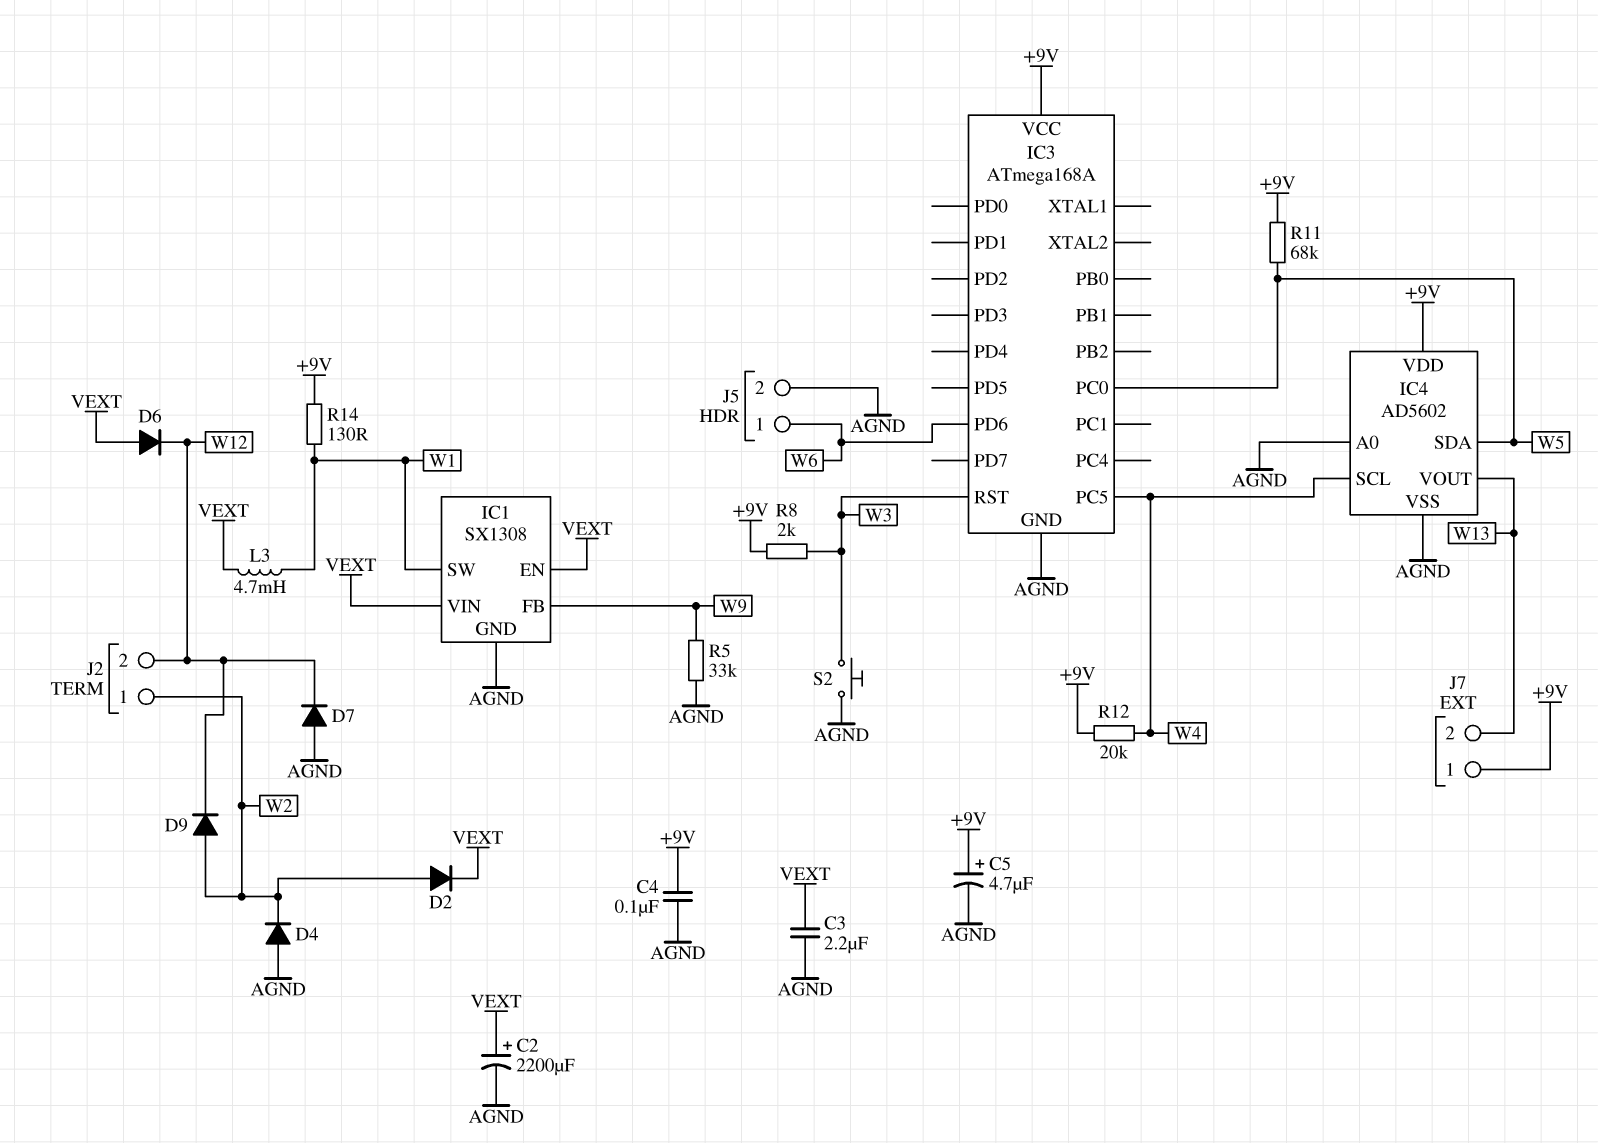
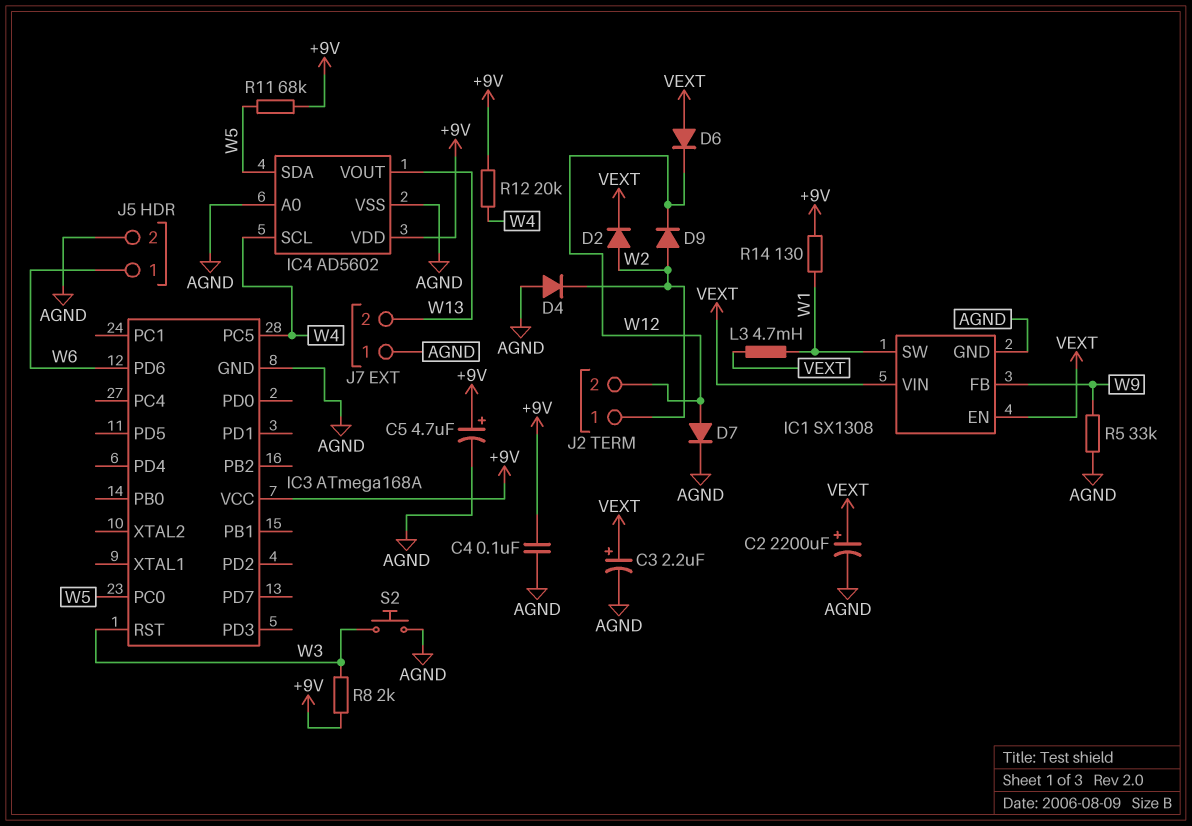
C3: 2.2uF (AGND, VEXT) -> 2.2uF (plus VEXT, minus AGND)
D7: diode (A AGND, K W12) -> diode (A W12, K AGND)
J7 pin 1: +9V -> AGND

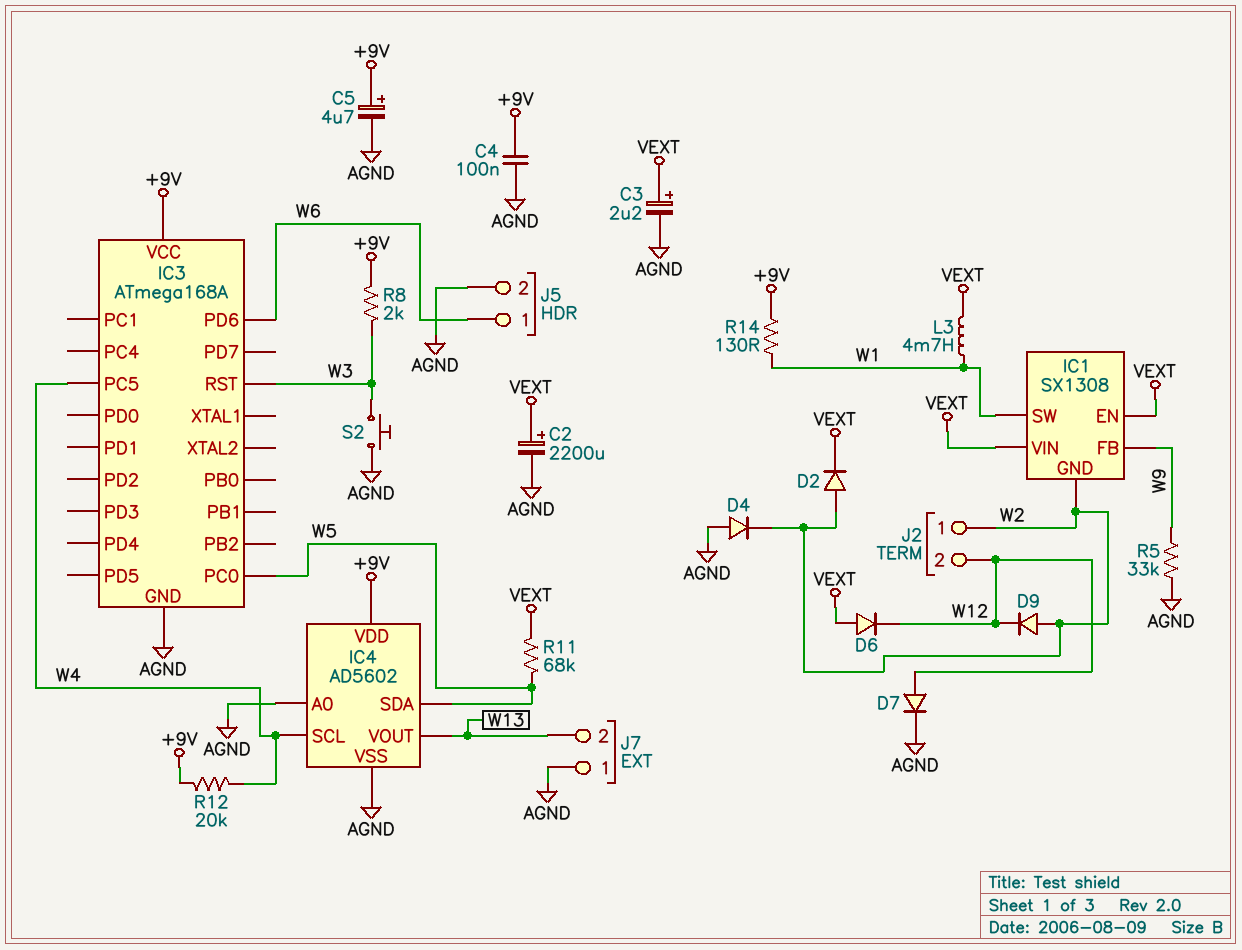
IC1 pin GND: AGND -> W2
R11: 68k (+9V, W5) -> 68k (VEXT, W5)

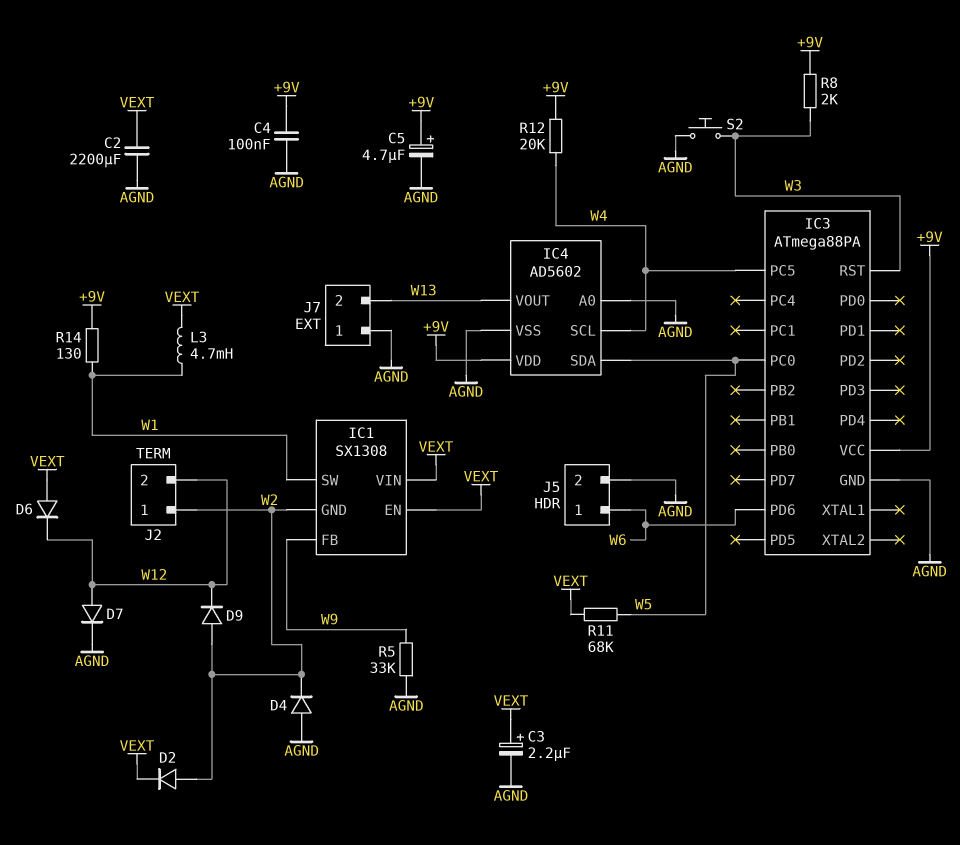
C2: 2200uF (plus VEXT, minus AGND) -> 2200uF (AGND, VEXT)
IC3: ATmega168A -> ATmega88PA

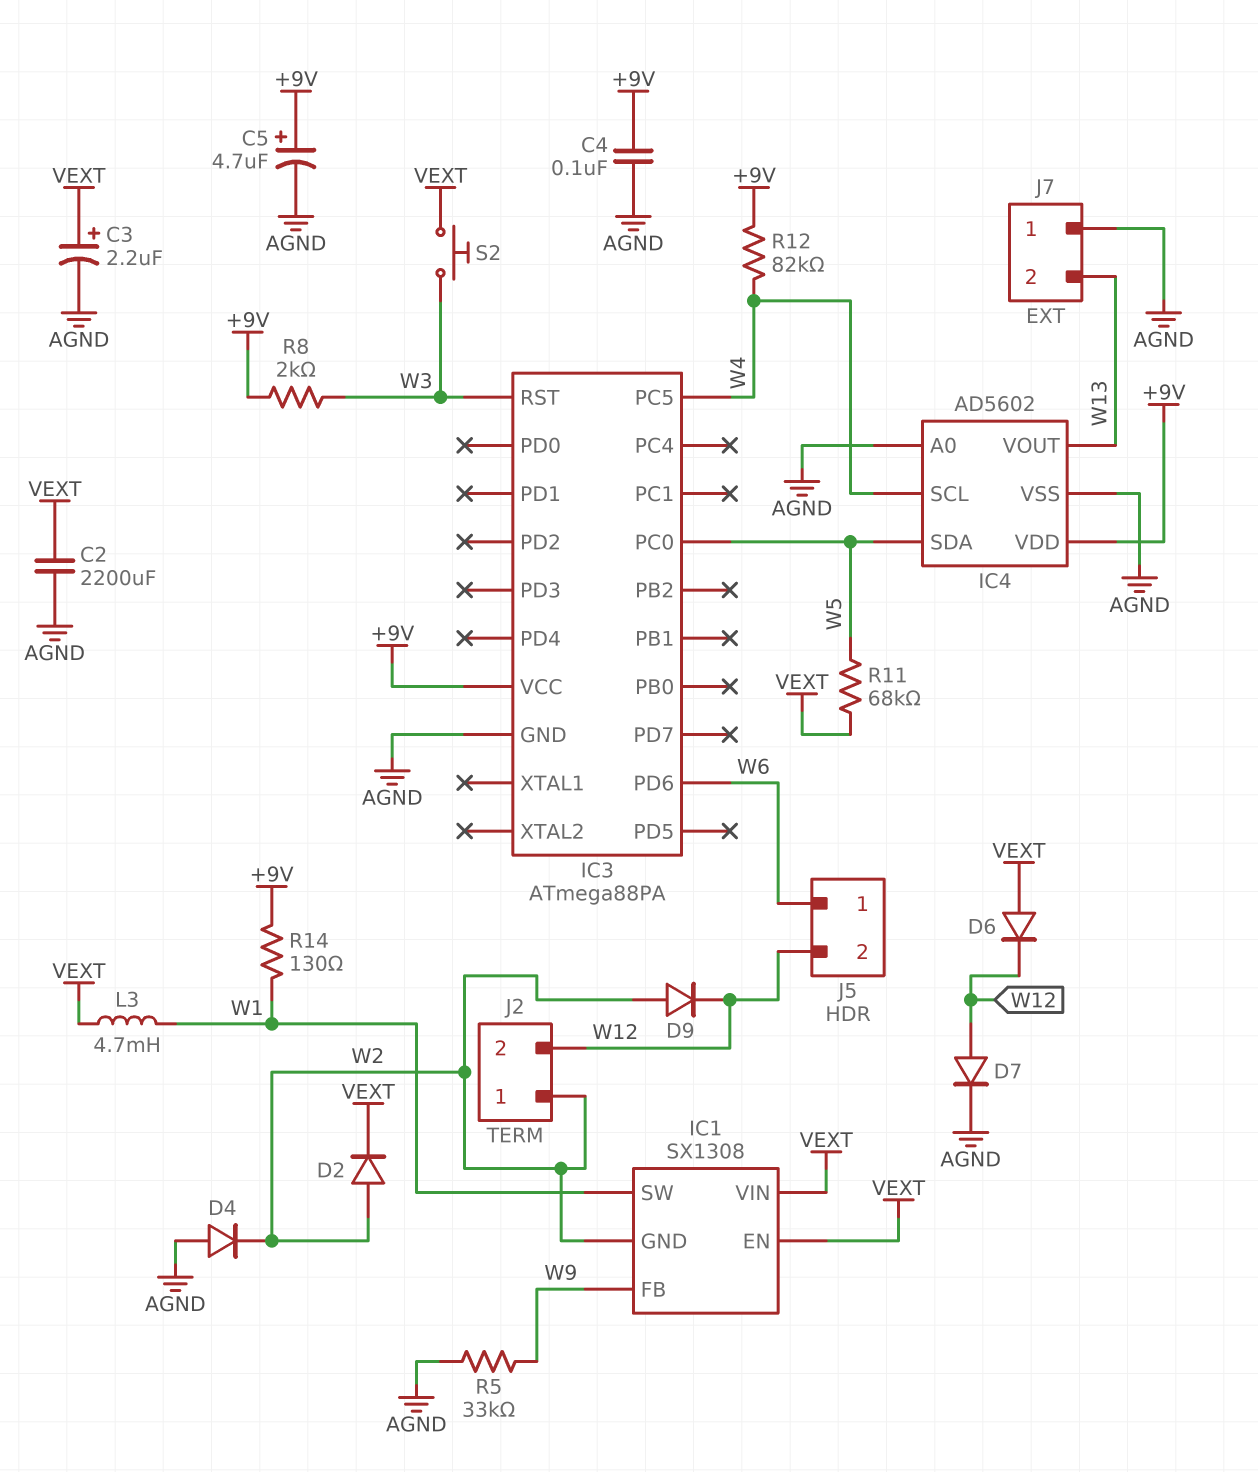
J5 pin 2: AGND -> W12
R12: 20k (+9V, W4) -> 82k (+9V, W4)
S2: button (AGND, W3) -> button (VEXT, W3)

